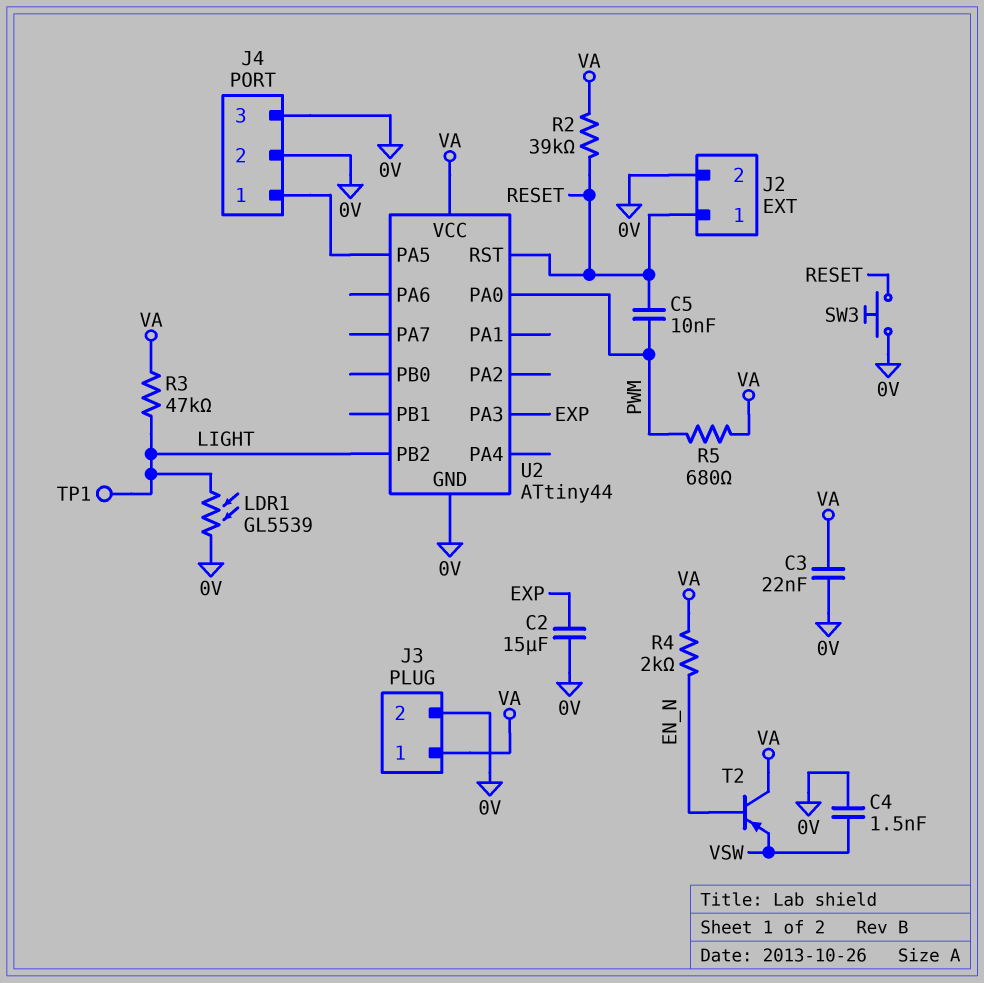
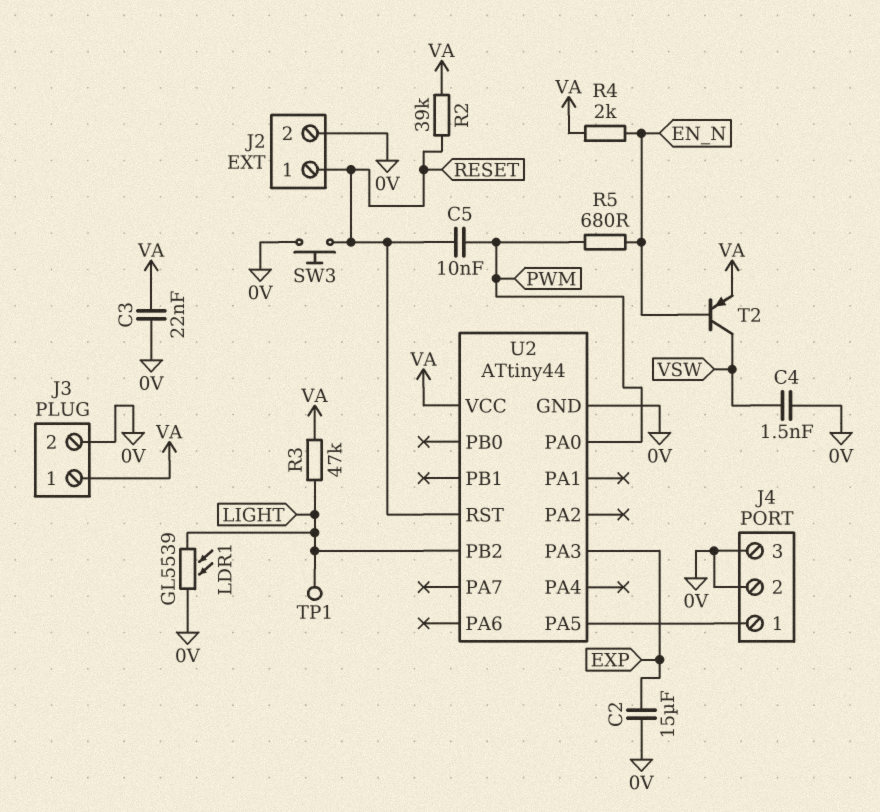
R5: 680 (PWM, VA) -> 680 (EN_N, PWM)
T2: PNP (B EN_N, C VA, E VSW) -> PNP (B EN_N, C VSW, E VA)

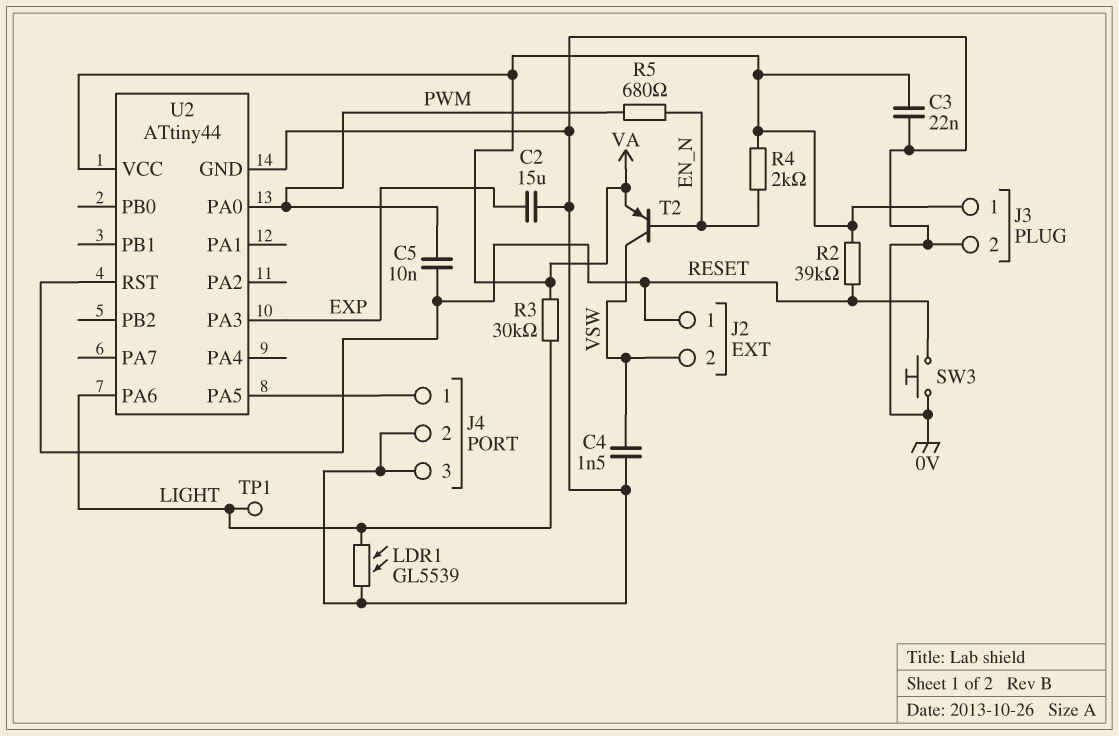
J2 pin 2: 0V -> VSW
R3: 47k (LIGHT, VA) -> 30k (LIGHT, VA)
U2 pin PA6: none -> LIGHT
U2 pin PB2: LIGHT -> none

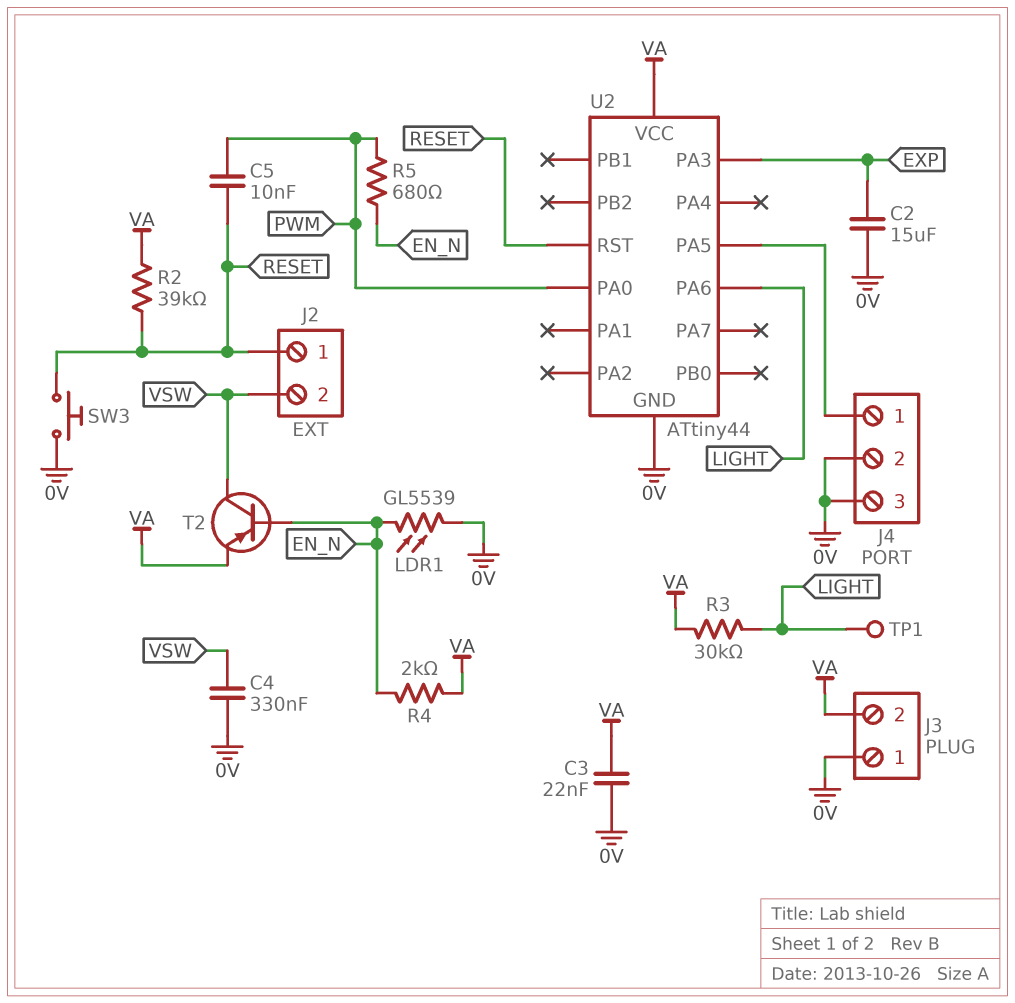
C4: 1.5nF (0V, VSW) -> 330nF (0V, VSW)
J3 pin 1: VA -> 0V
J3 pin 2: 0V -> VA
LDR1: GL5539 (0V, LIGHT) -> GL5539 (0V, EN_N)

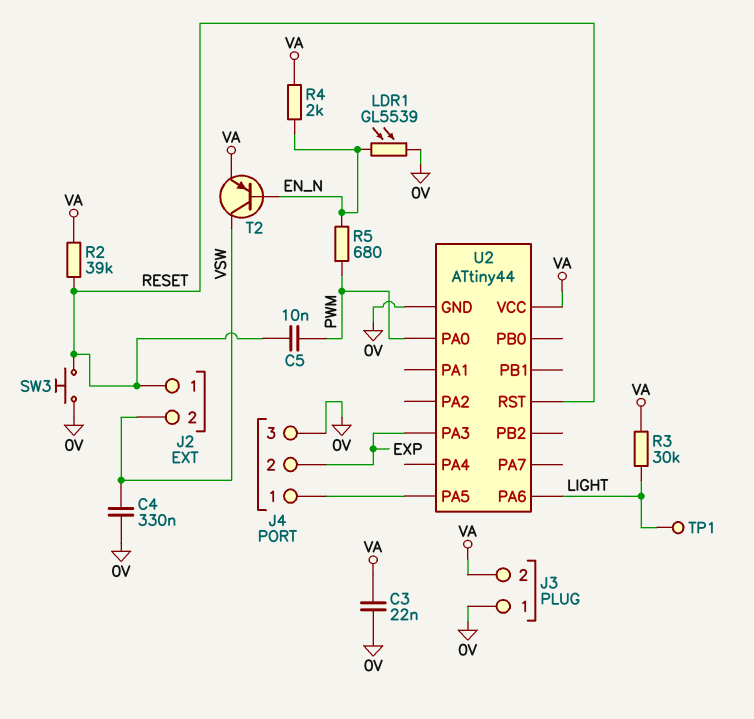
C2: 15uF (0V, EXP) -> none
J4 pin 2: 0V -> EXP

